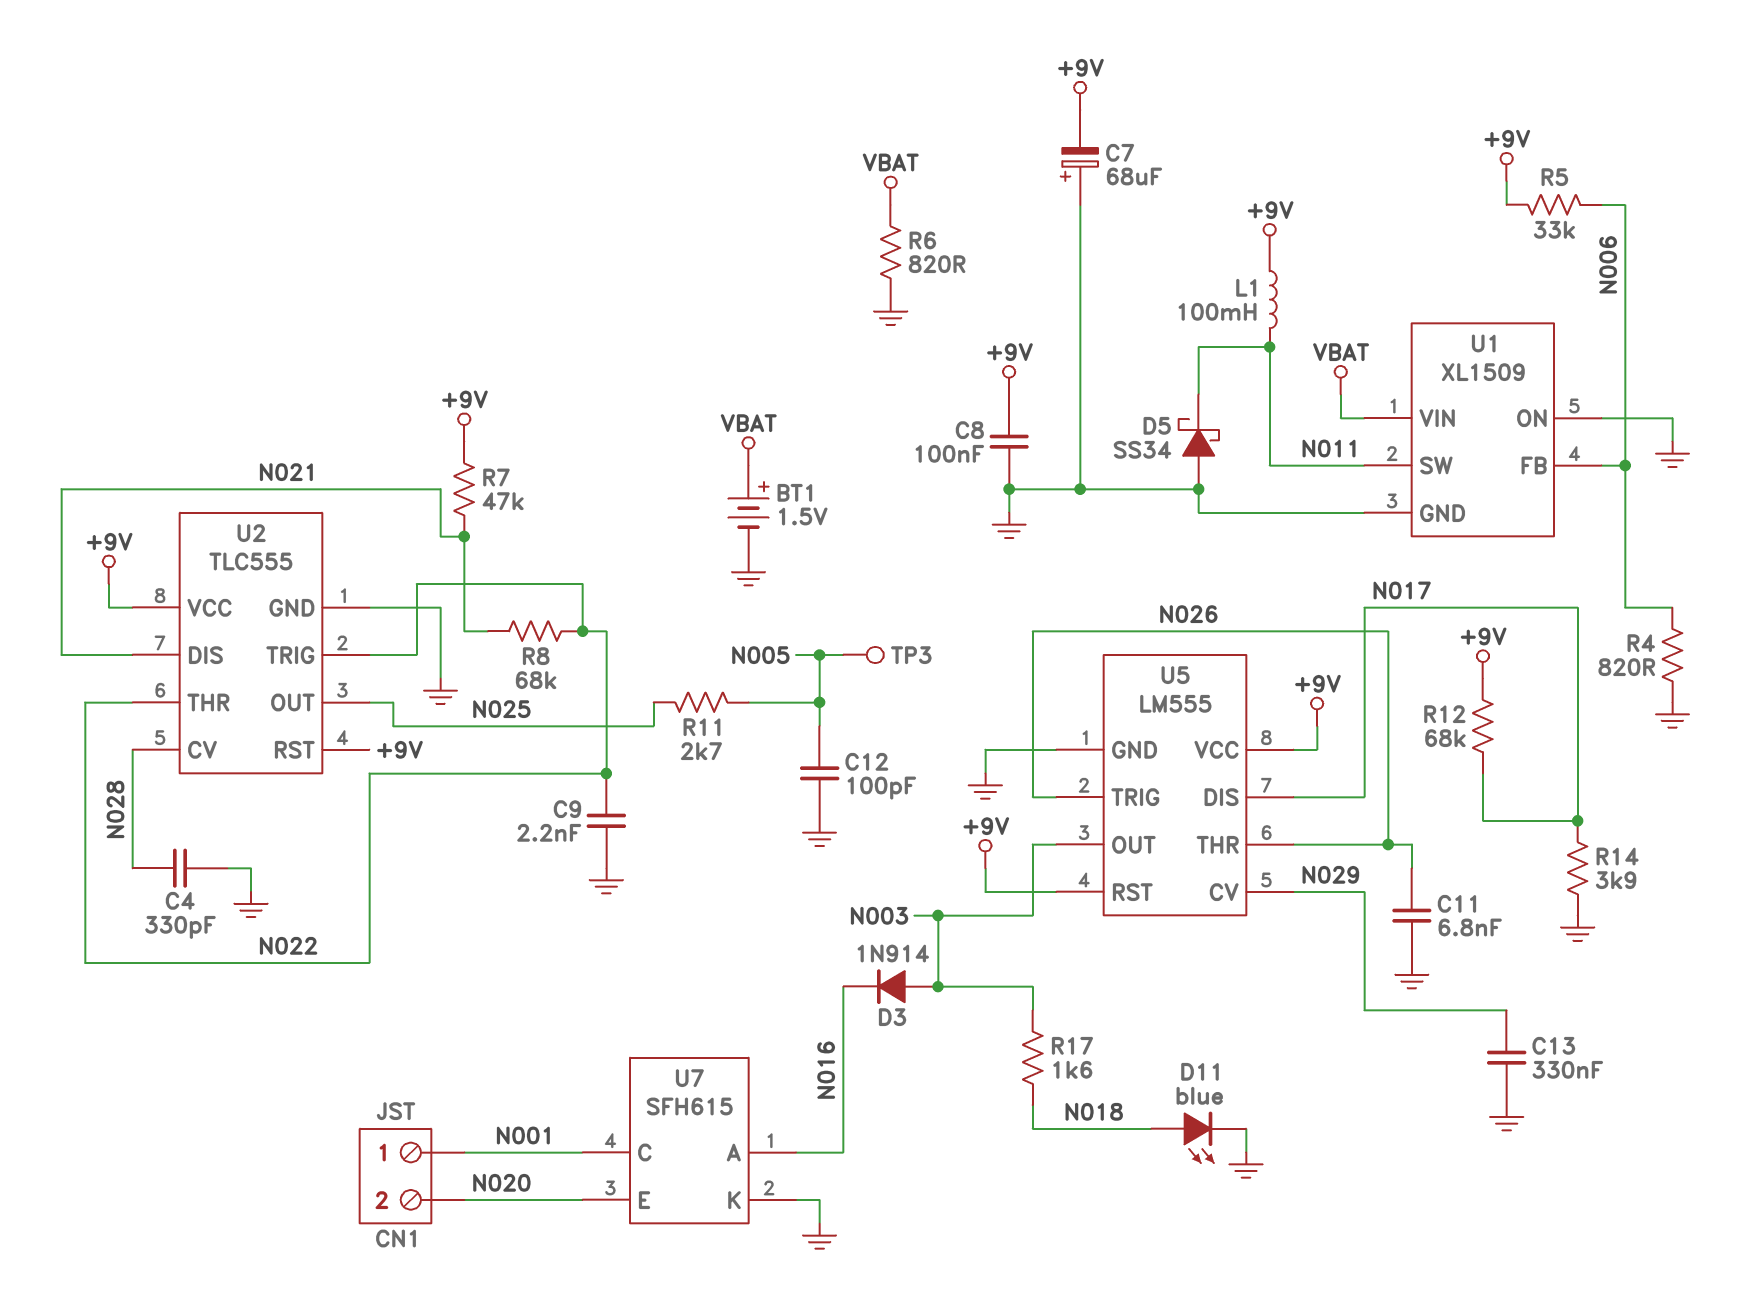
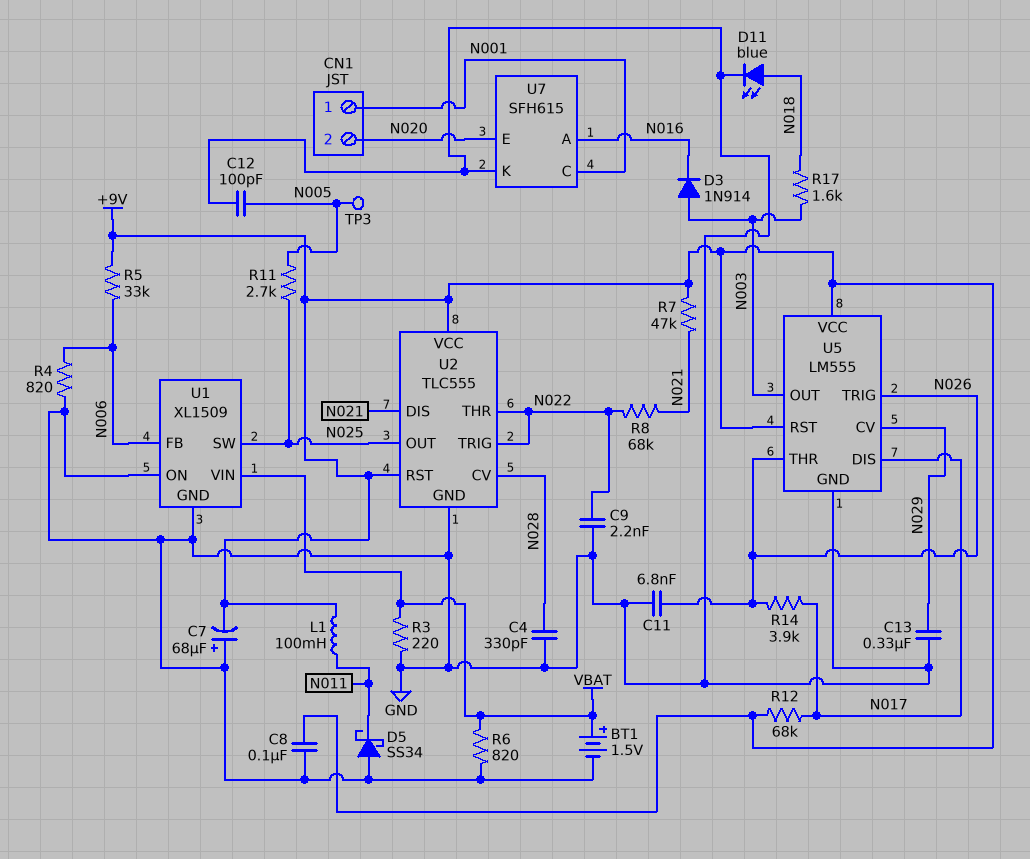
R3: none -> 220 (GND, VBAT)
R14: 3.9k (GND, N017) -> 3.9k (N017, N026)
U1 pin SW: N011 -> N025

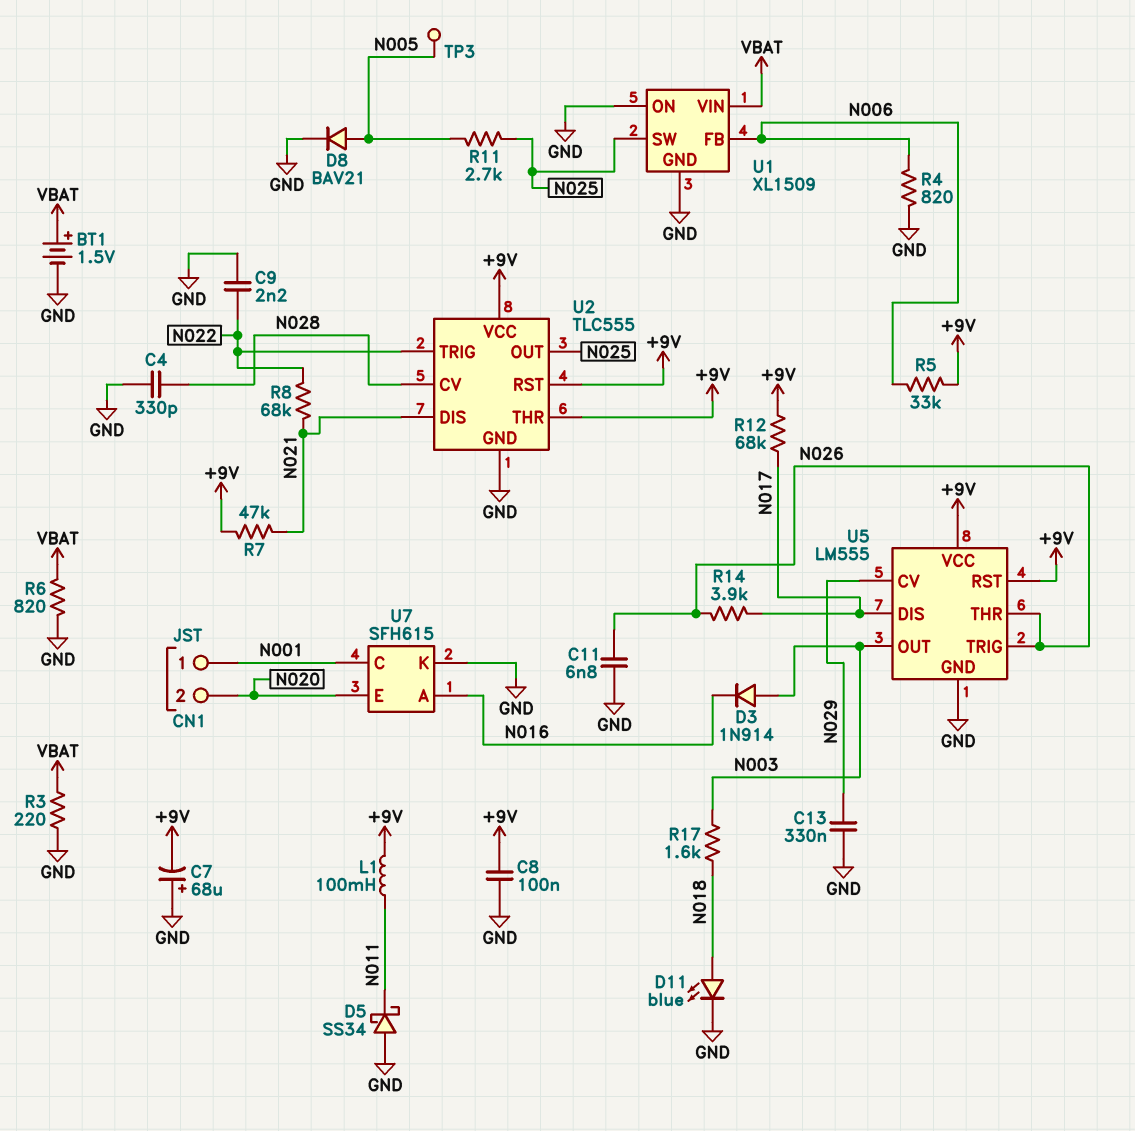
C12: 100pF (GND, N005) -> none
D8: none -> diode BAV21 (A N005, K GND)
U2 pin THR: N022 -> +9V

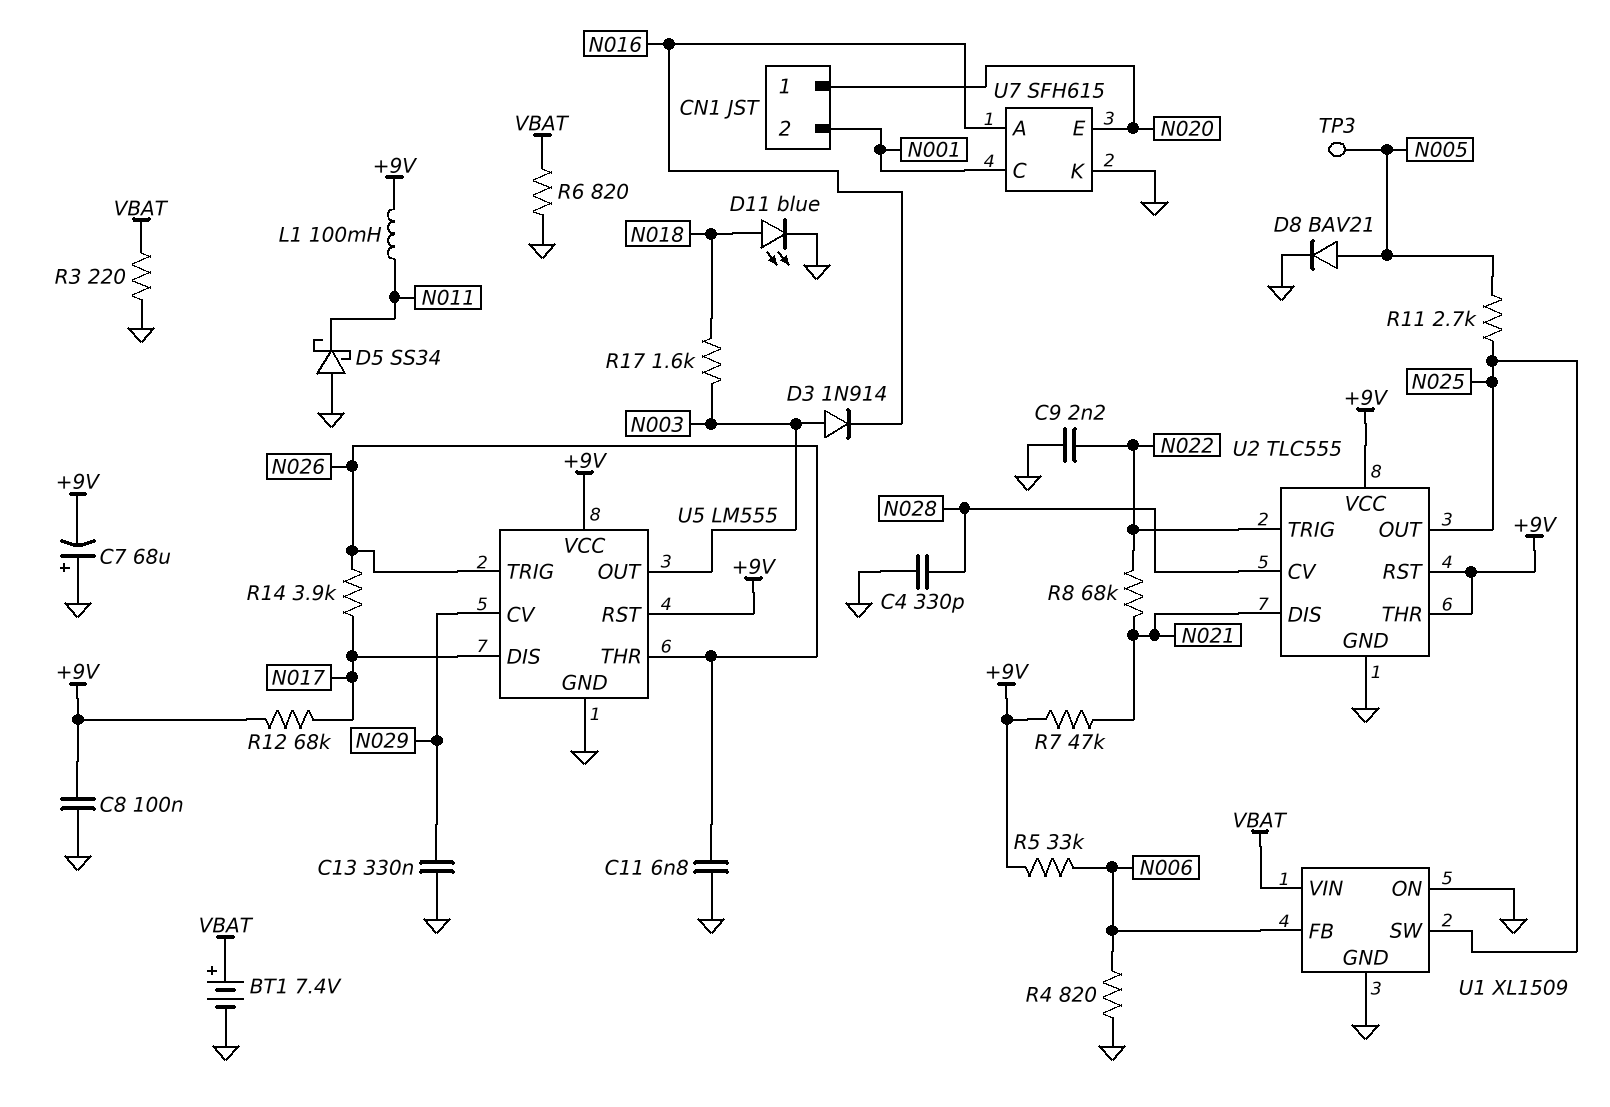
BT1: 1.5V (plus VBAT, minus GND) -> 7.4V (plus VBAT, minus GND)
CN1 pin 1: N001 -> N020
CN1 pin 2: N020 -> N001

